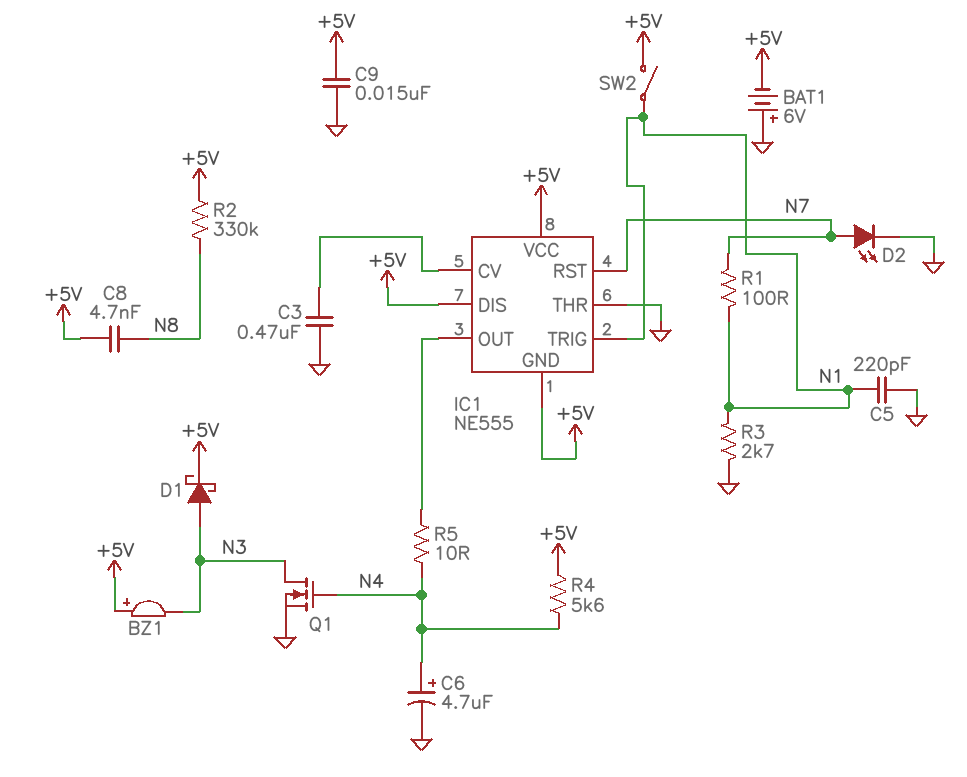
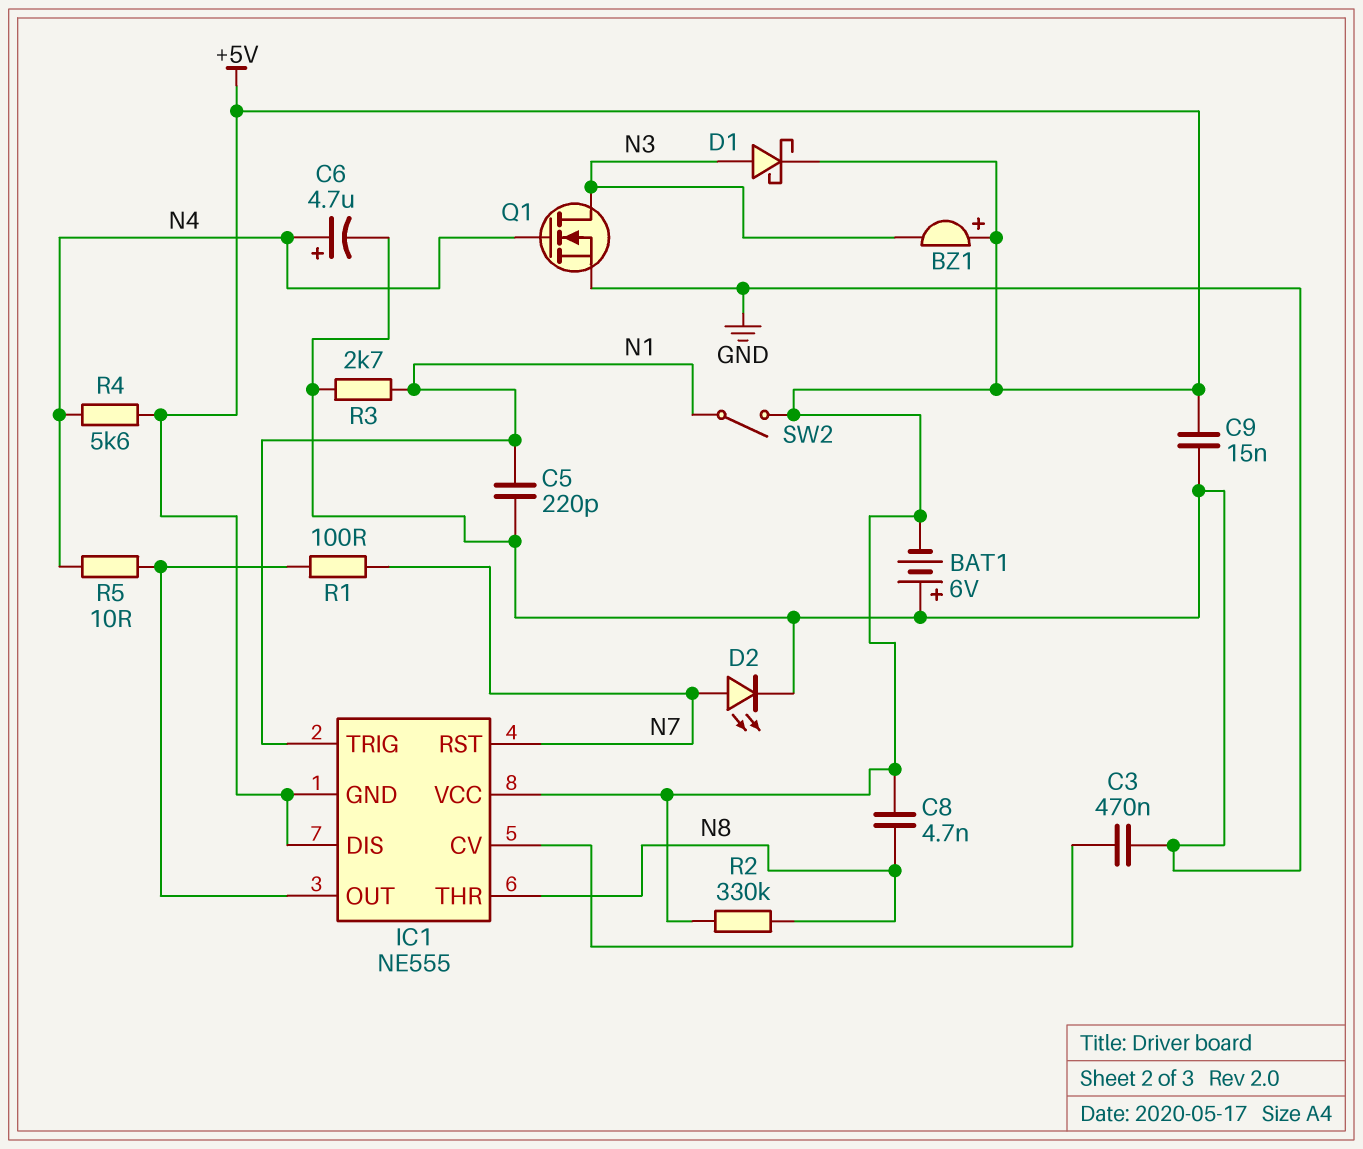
IC1 pin THR: GND -> N8
R1: 100 (N1, N7) -> 100 (IC1/OUT, N7)

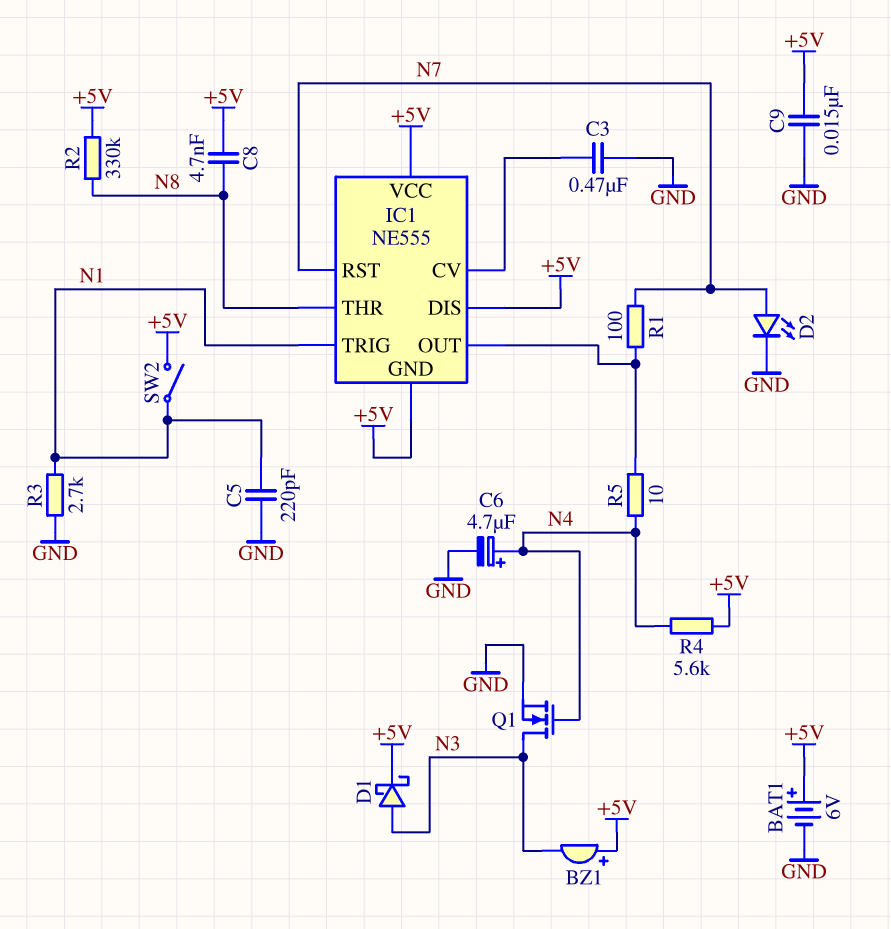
BAT1: 6V (plus GND, minus +5V) -> 6V (plus +5V, minus GND)

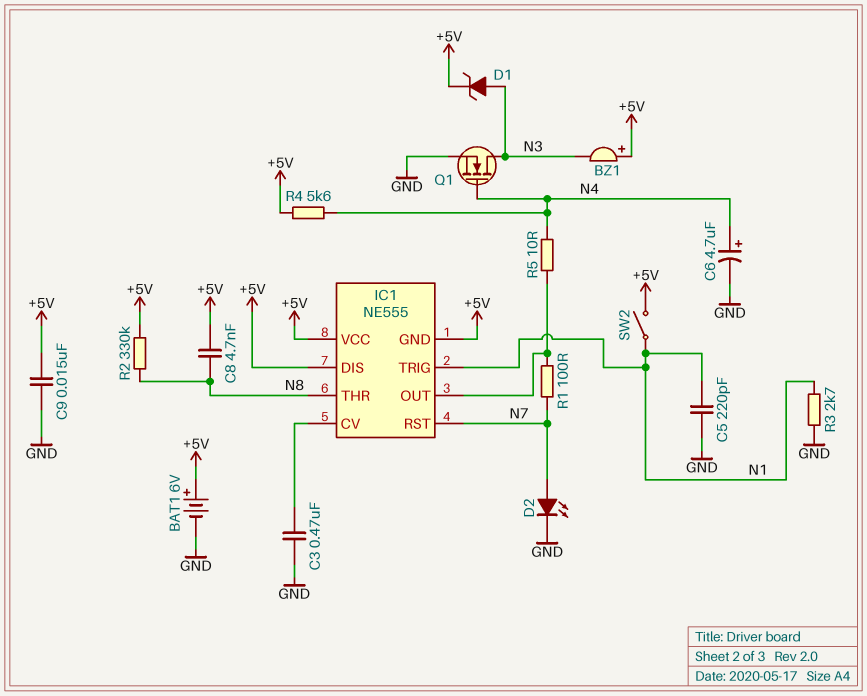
D1: schottky (A N3, K +5V) -> zener (A N3, K +5V)

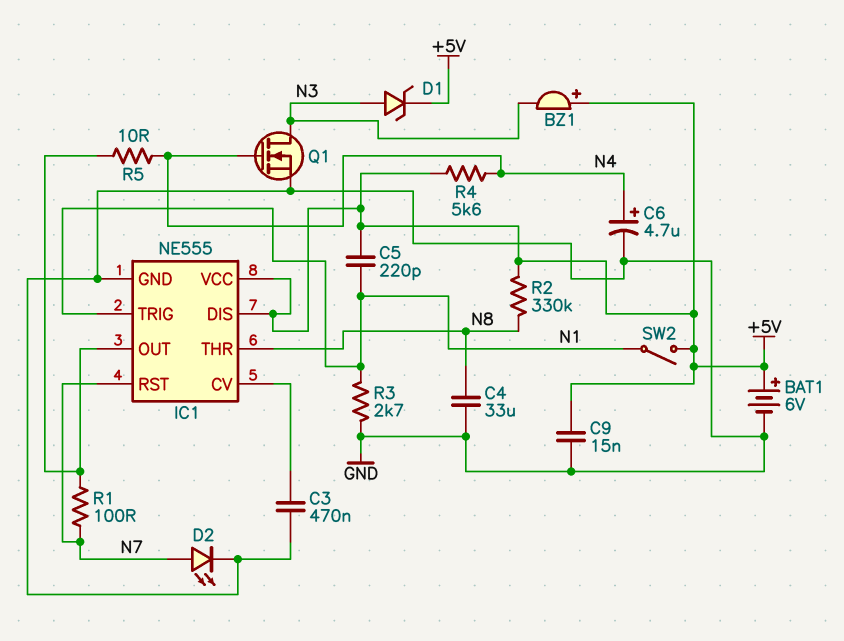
C4: none -> 33uF (GND, N8)
C5: 220pF (GND, N1) -> 220pF (+5V, N1)
C8: 4.7nF (+5V, N8) -> none
IC1 pin GND: +5V -> GND

